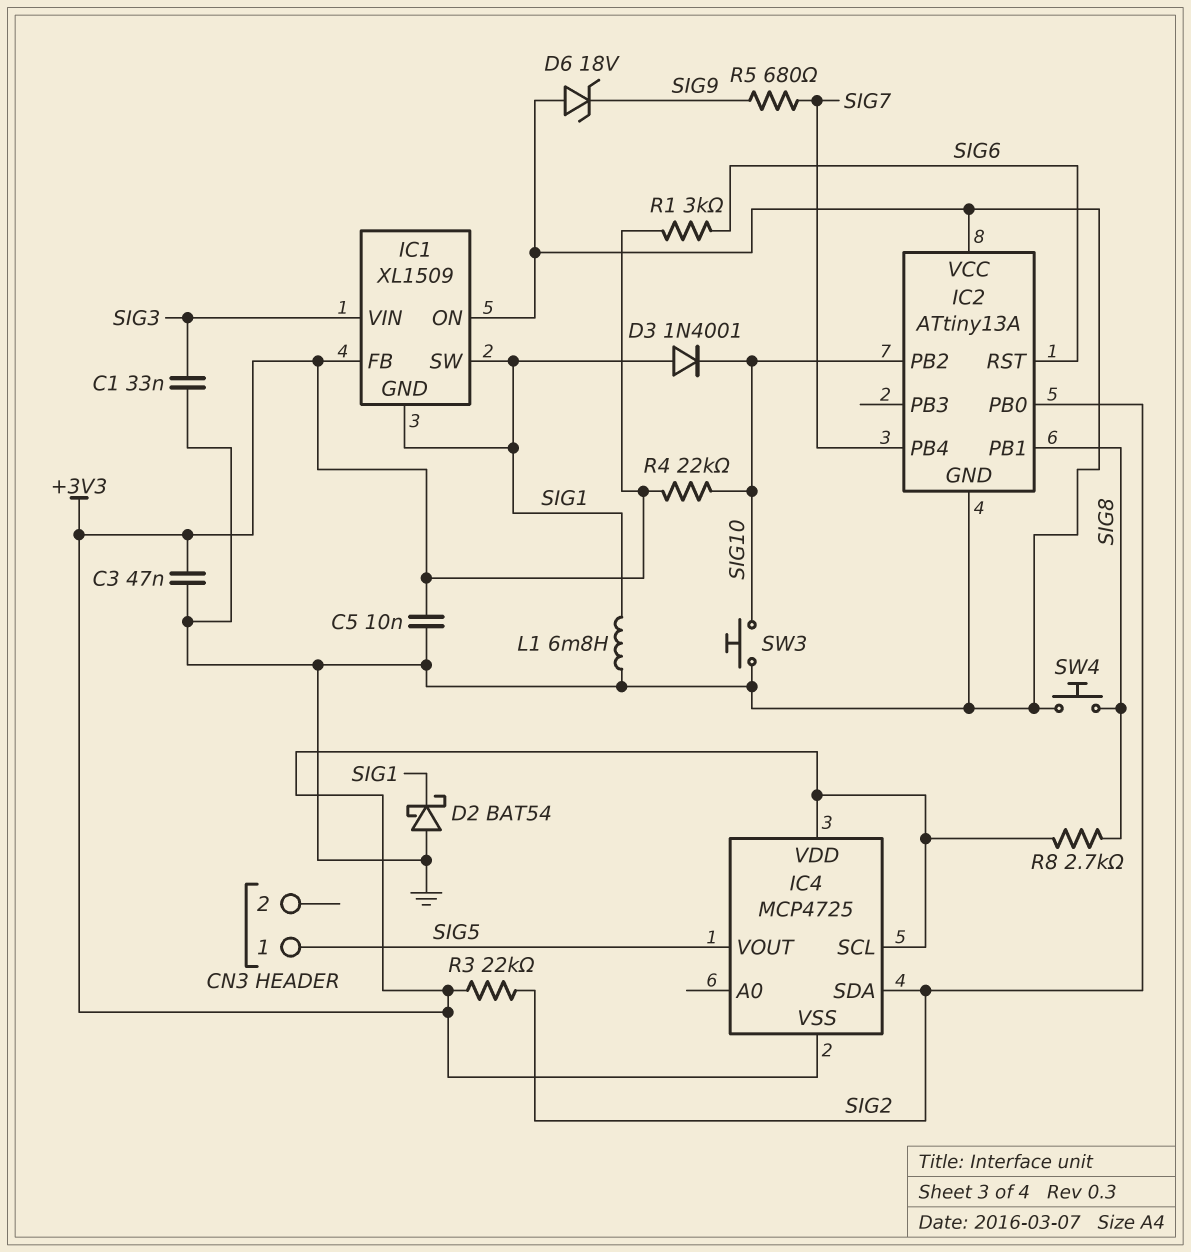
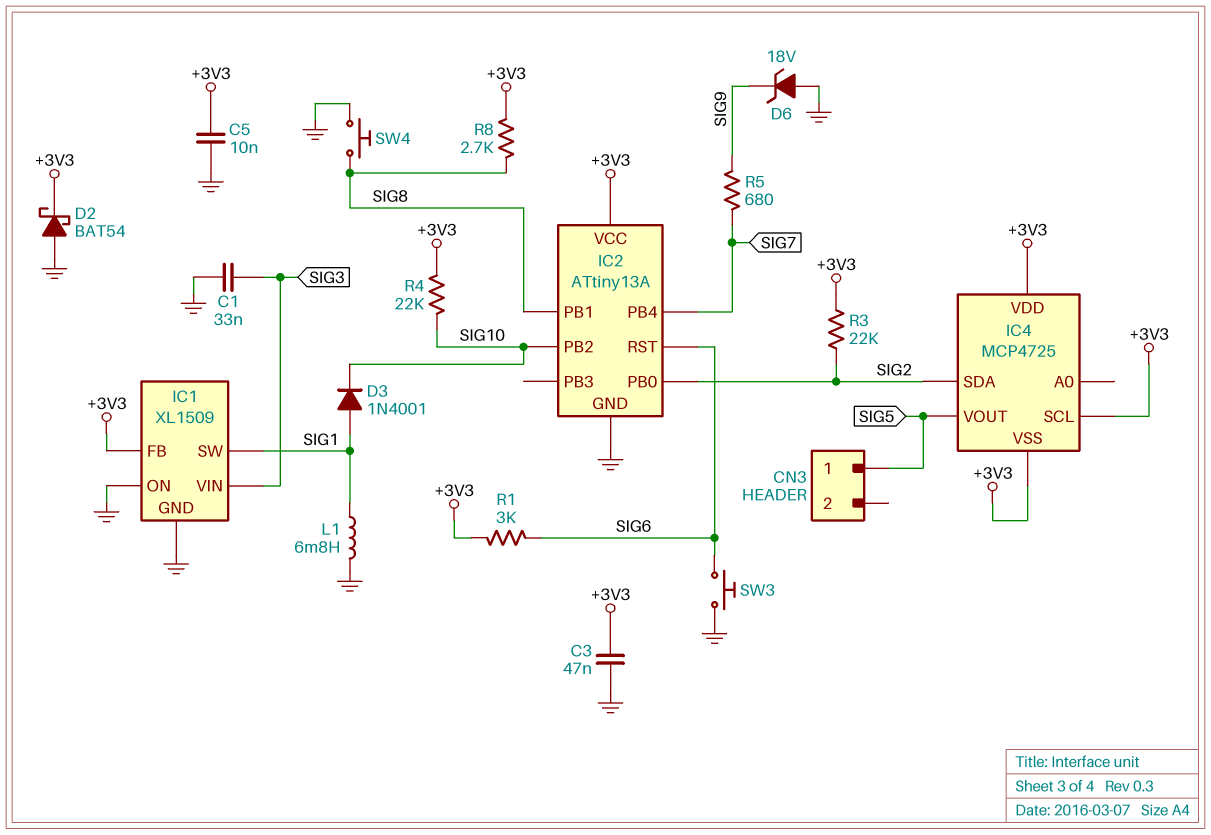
D2: schottky BAT54 (A GND, K SIG1) -> schottky BAT54 (A GND, K +3V3)
IC1 pin GND: SIG1 -> GND
IC2 pin VCC: GND -> +3V3
SW3: button (GND, SIG10) -> button (GND, SIG6)

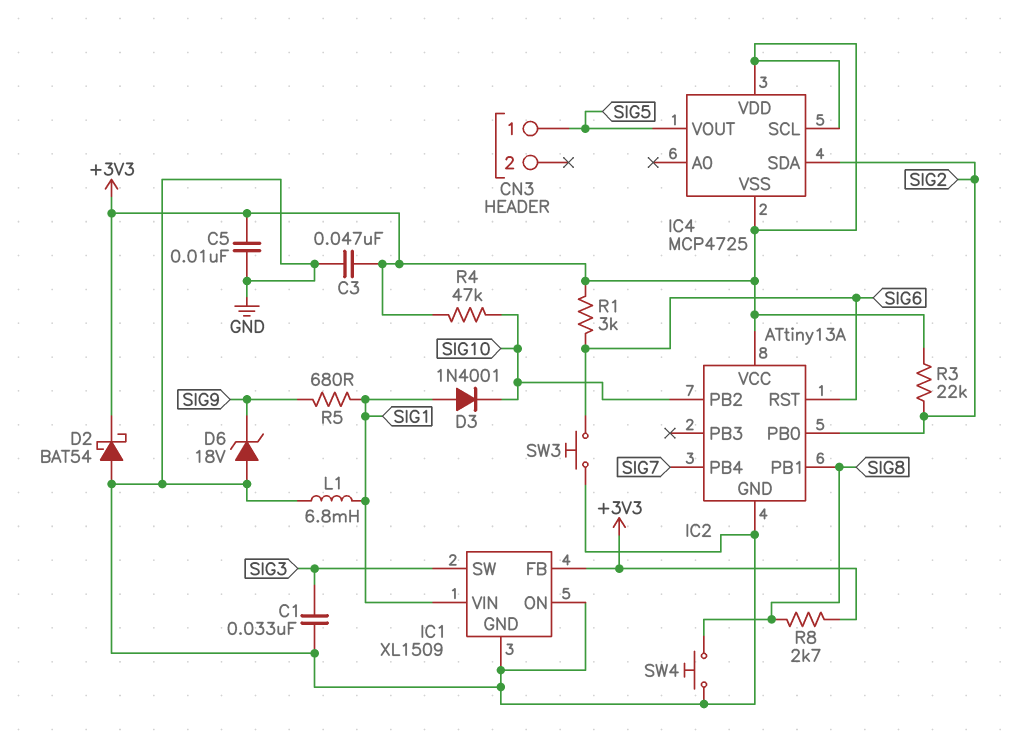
IC1 pin SW: SIG1 -> SIG3
IC1 pin VIN: SIG3 -> SIG1
R4: 22k (+3V3, SIG10) -> 47k (+3V3, SIG10)
R5: 680 (SIG7, SIG9) -> 680 (SIG1, SIG9)

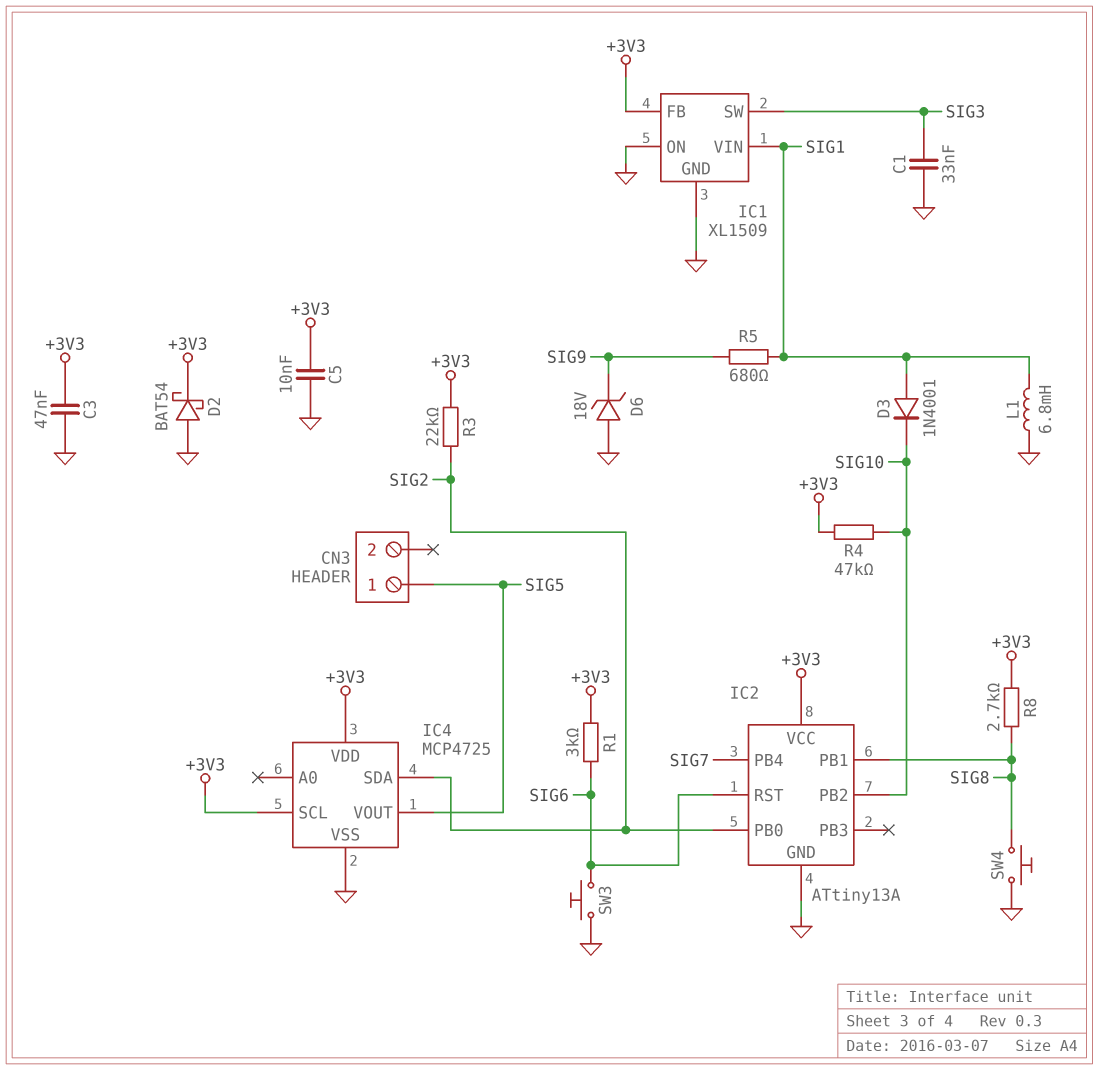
IC4 pin VSS: +3V3 -> GND

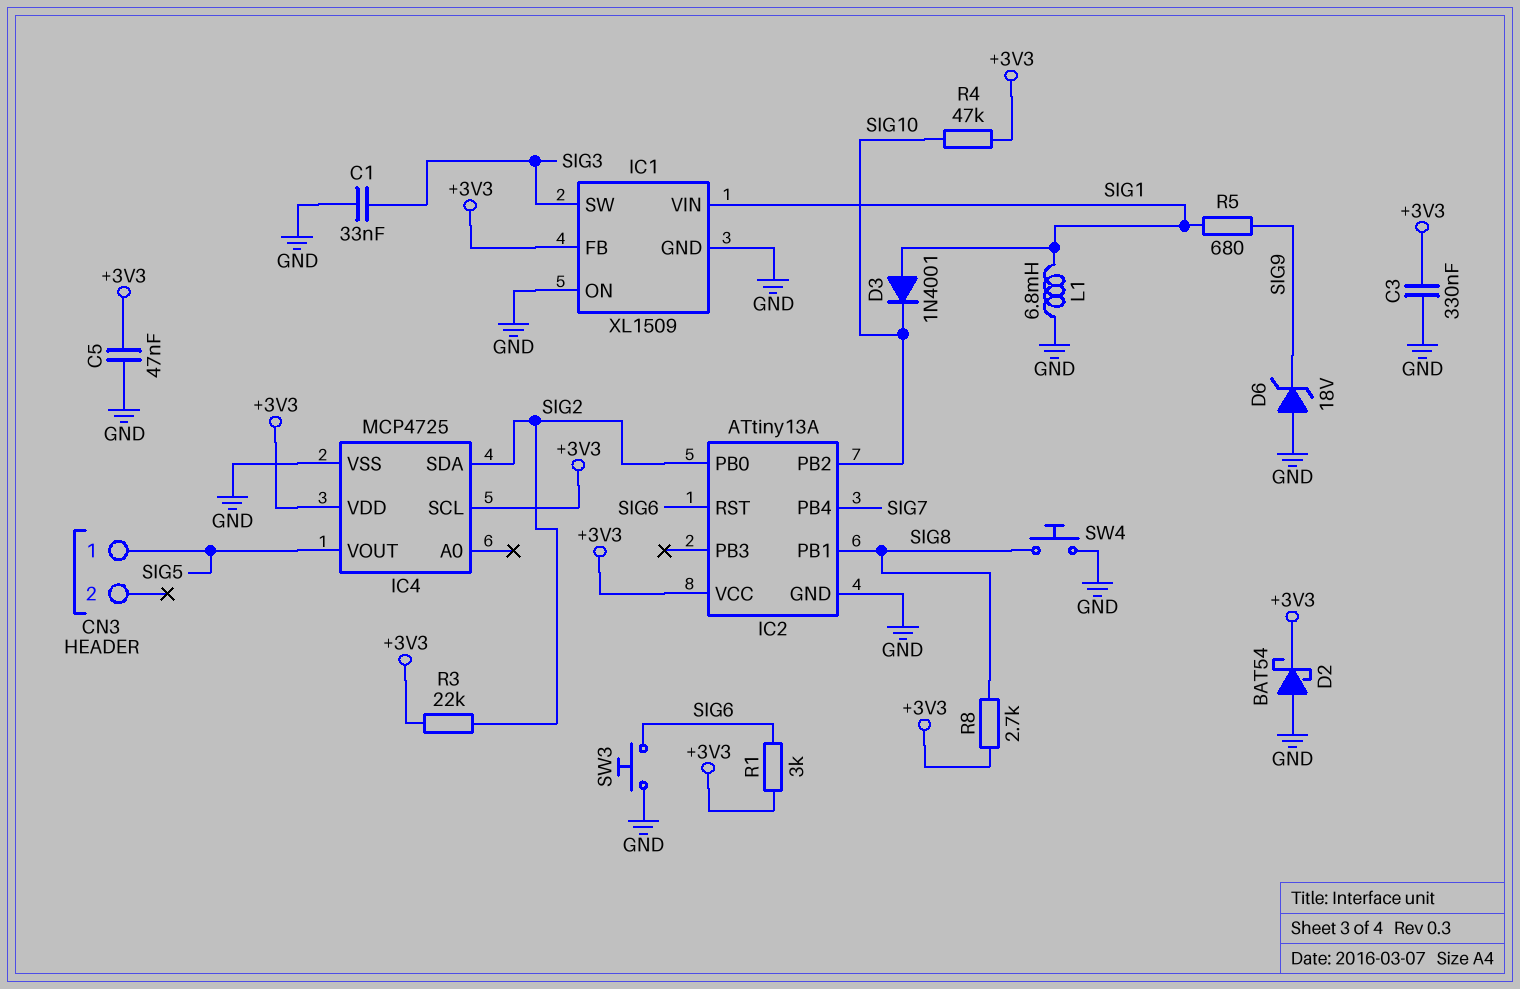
C3: 47nF (+3V3, GND) -> 330nF (+3V3, GND)
C5: 10nF (+3V3, GND) -> 47nF (+3V3, GND)

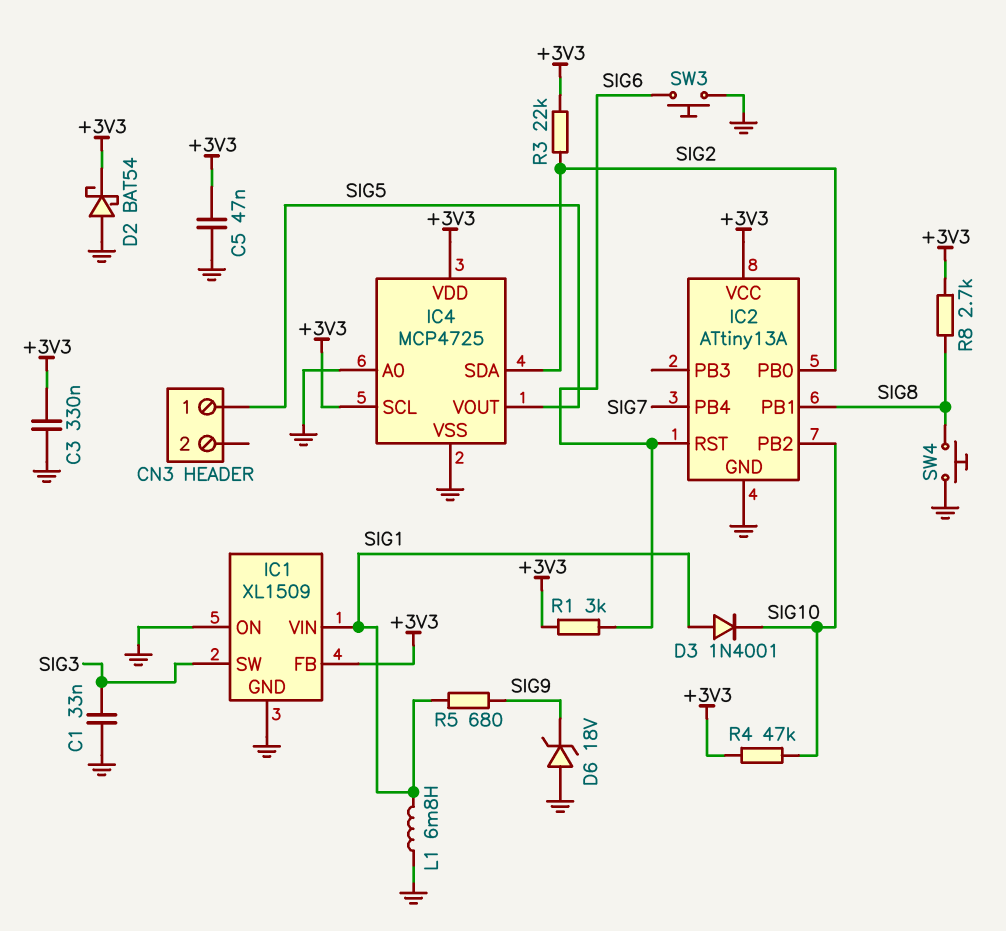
IC4 pin A0: none -> GND

